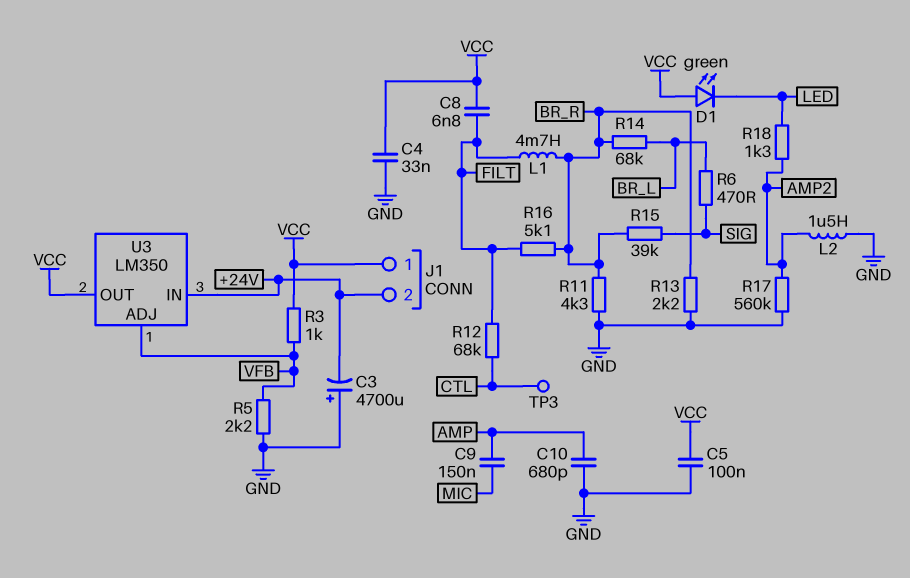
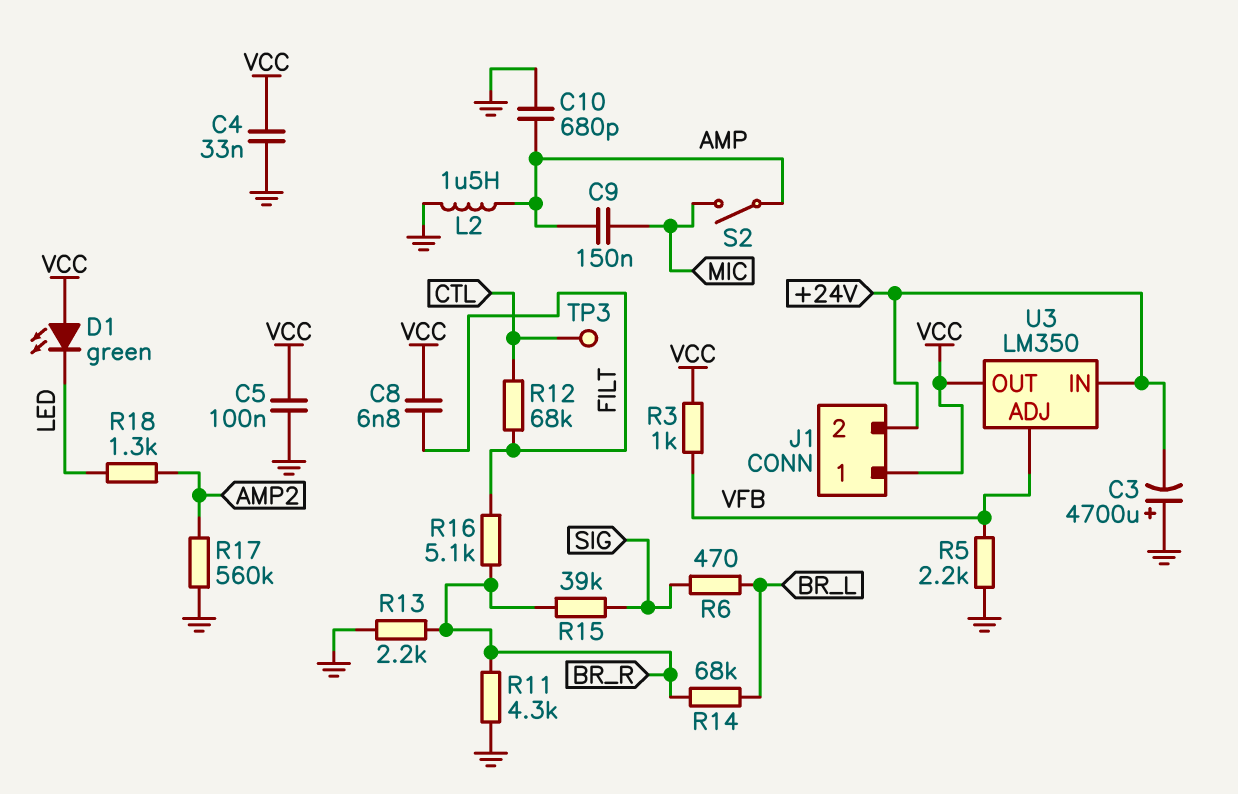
L1: 4.7mH (BR_R, FILT) -> none
L2: 1.5uH (AMP2, GND) -> 1.5uH (AMP, GND)
S2: none -> switch (AMP, MIC)

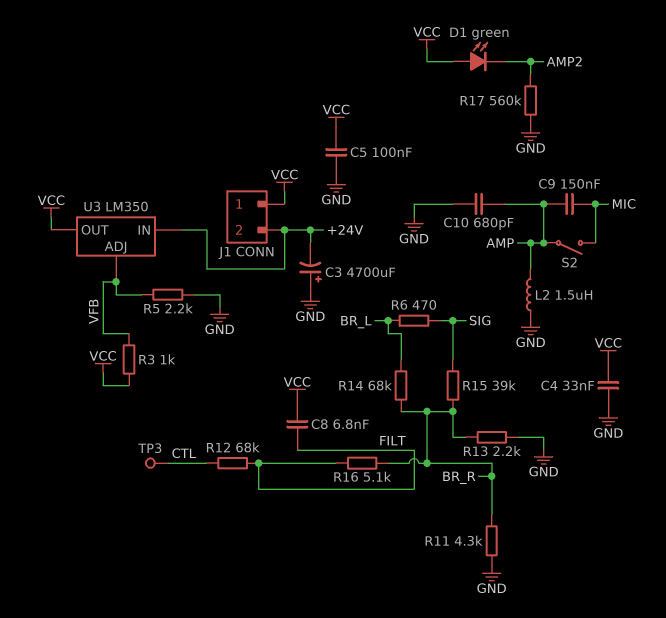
D1: LED green (A VCC, K LED) -> LED green (A VCC, K AMP2)
R18: 1.3k (AMP2, LED) -> none

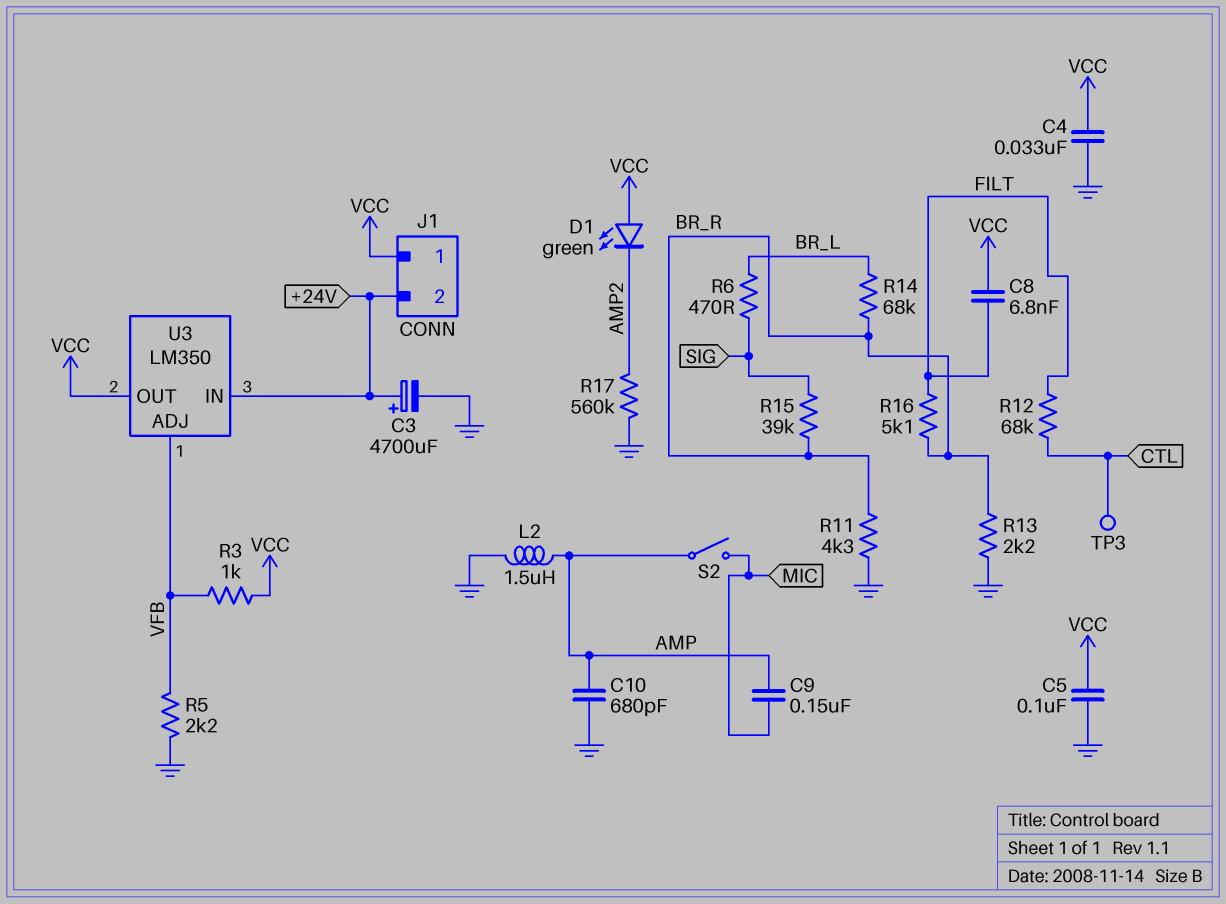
C3: 4700uF (plus GND, minus +24V) -> 4700uF (plus +24V, minus GND)

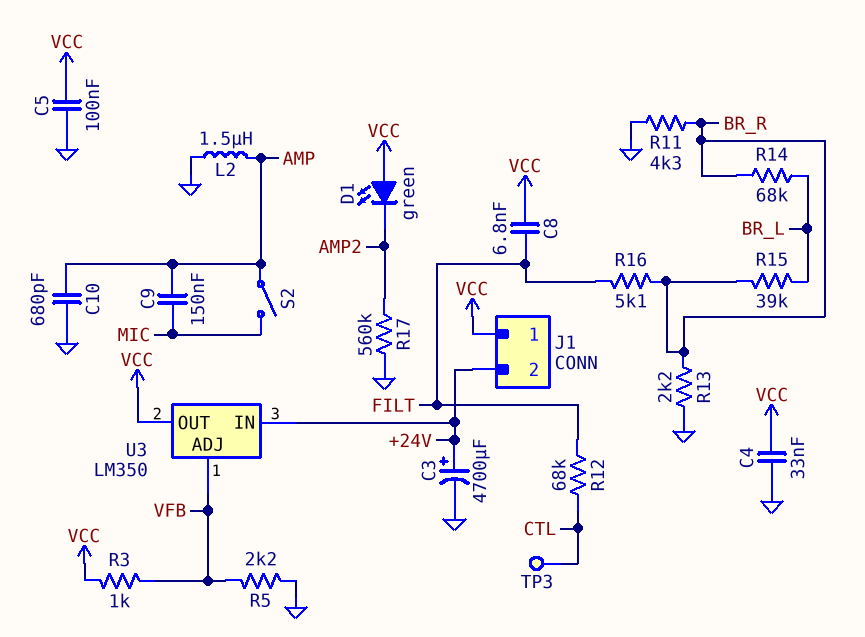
R6: 470 (BR_L, SIG) -> none
R15: 39k (BR_R, SIG) -> 39k (BR_L, BR_R)

